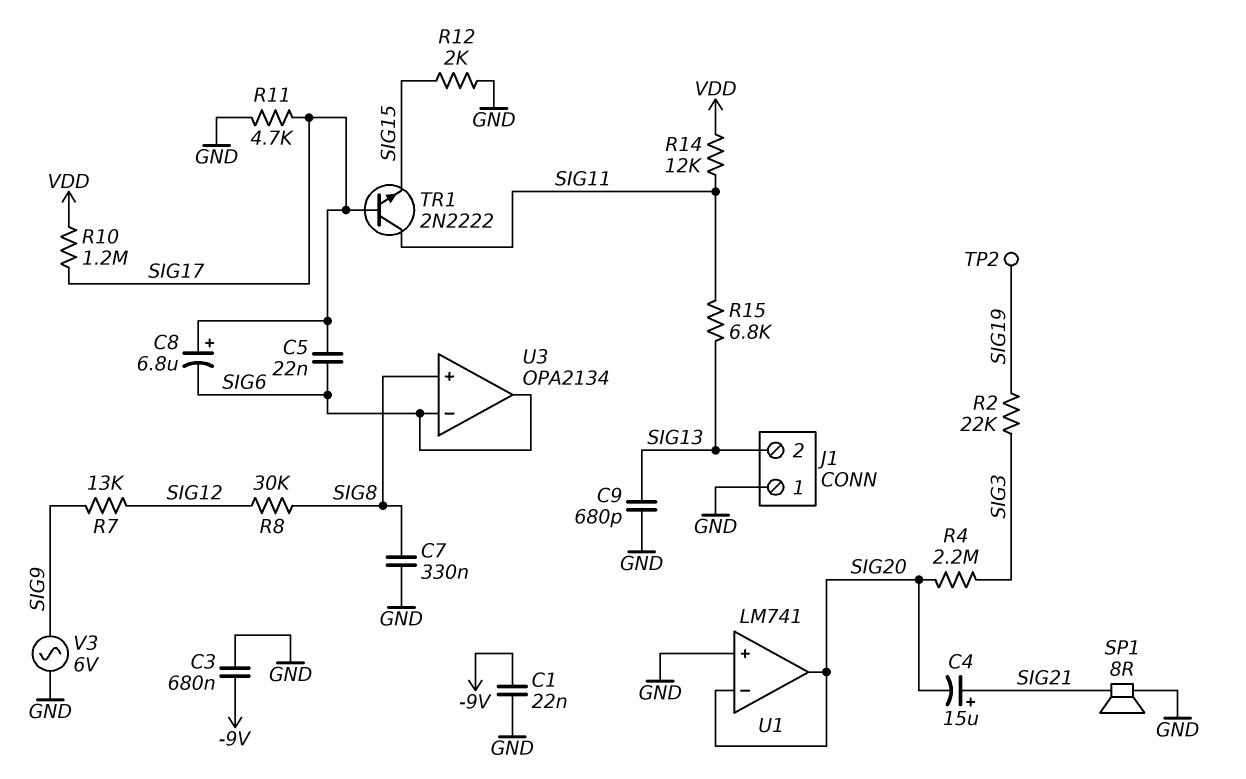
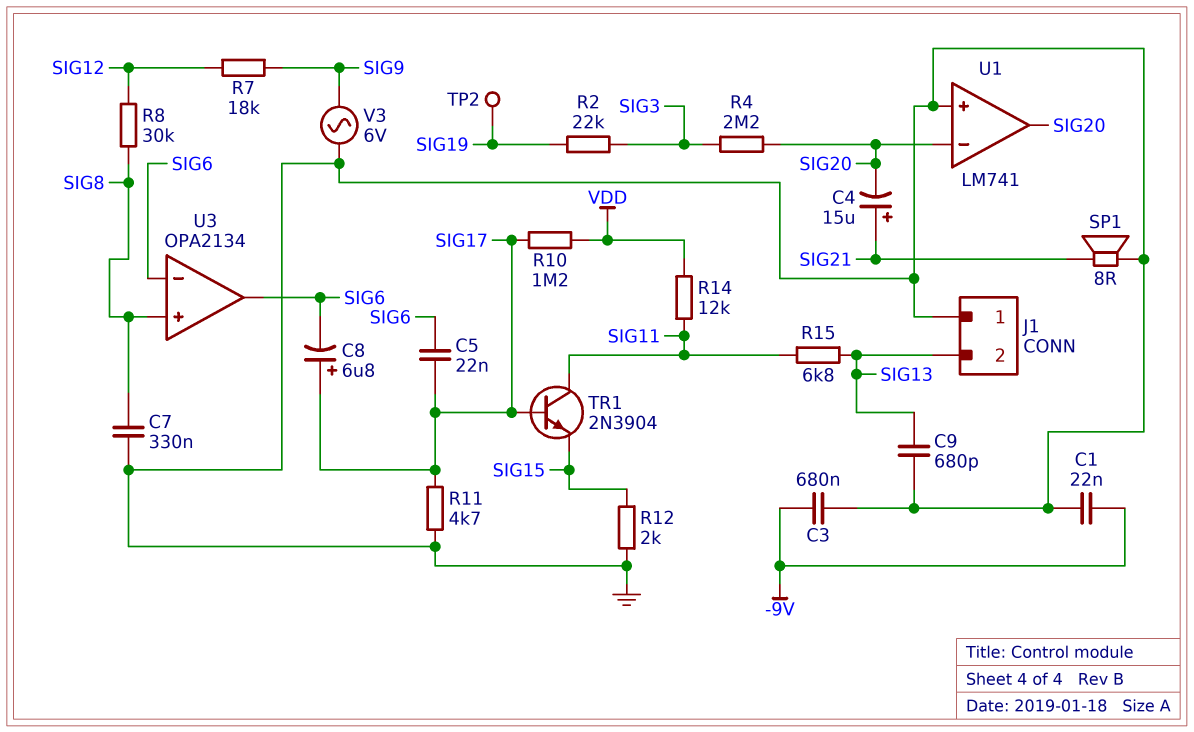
R7: 13k (SIG9, SIG12) -> 18k (SIG9, SIG12)
TR1: NPN 2N2222 (B SIG17, C SIG11, E SIG15) -> NPN 2N3904 (B SIG17, C SIG11, E SIG15)

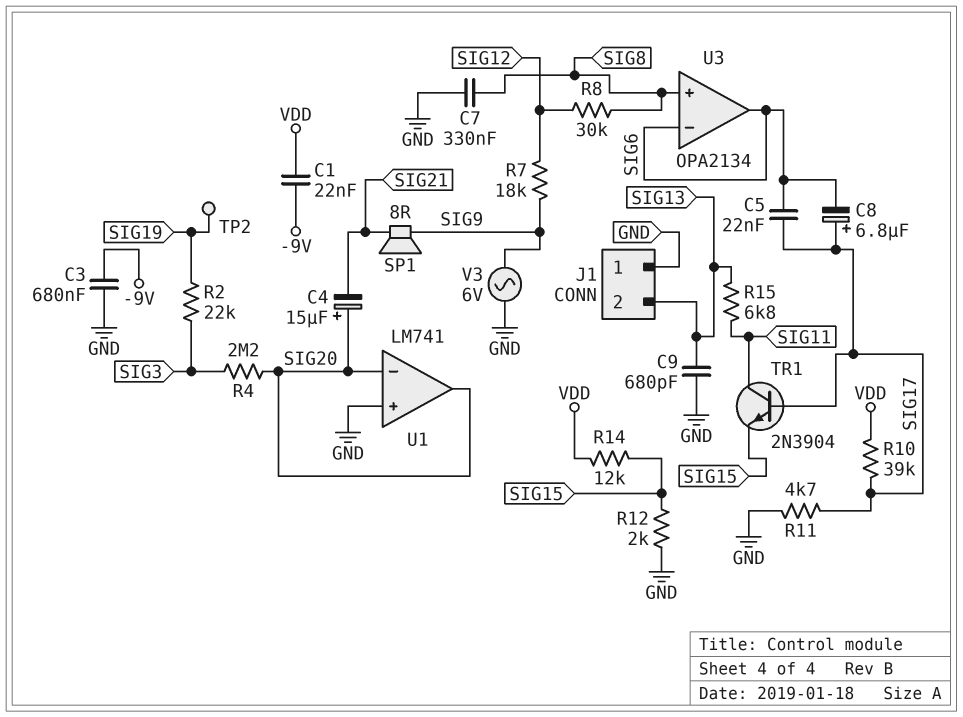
C1: 22nF (-9V, GND) -> 22nF (-9V, VDD)
C4: 15uF (plus SIG21, minus SIG20) -> 15uF (plus SIG20, minus SIG21)
R10: 1.2M (SIG17, VDD) -> 39k (SIG17, VDD)
R14: 12k (SIG11, VDD) -> 12k (SIG15, VDD)
SP1: speaker 8R (GND, SIG21) -> speaker 8R (SIG9, SIG21)

